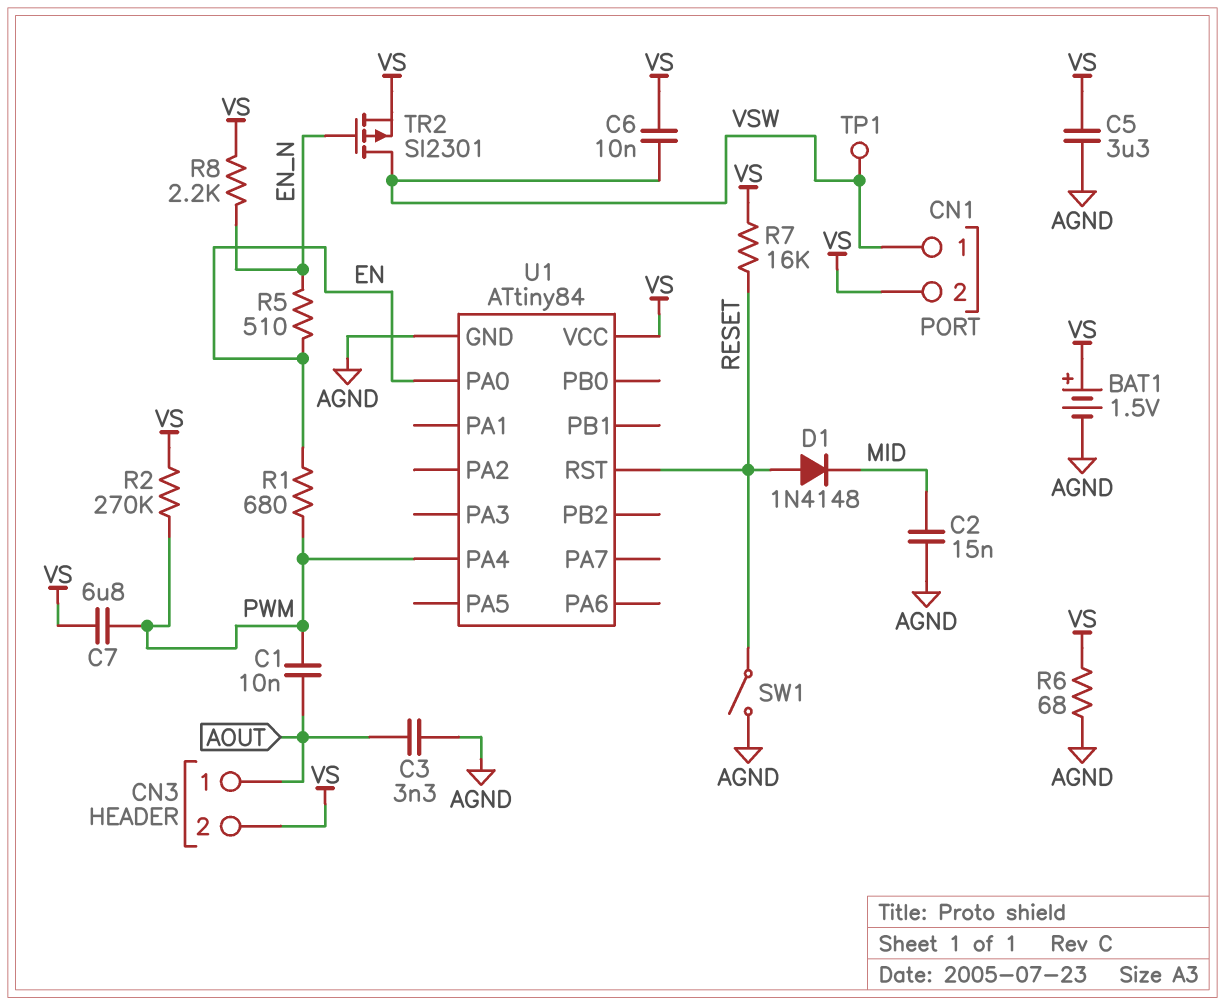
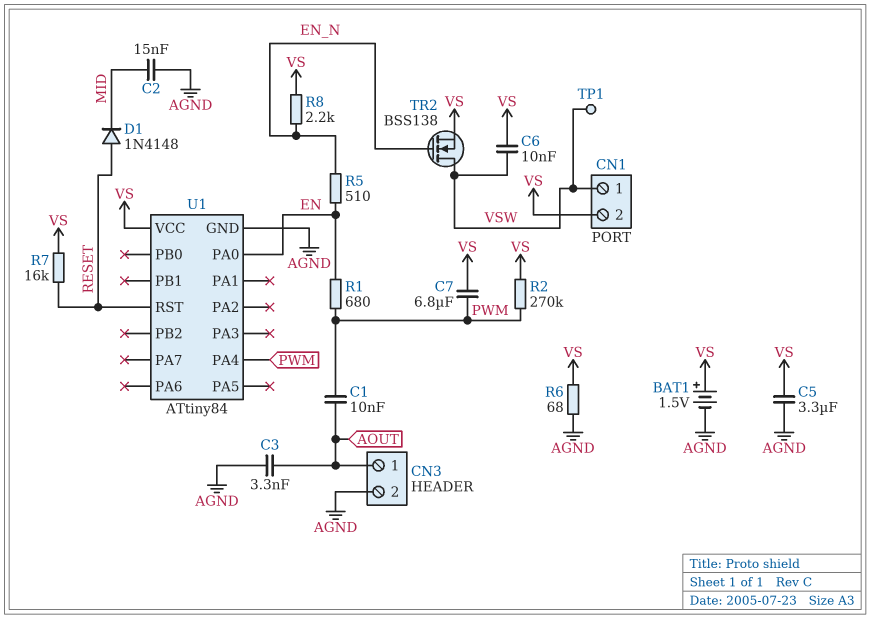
CN3 pin 2: VS -> AGND
SW1: switch (AGND, RESET) -> none
TR2: PMOS SI2301 (G EN_N, D VSW, S VS) -> NMOS BSS138 (G EN_N, D VSW, S VS)

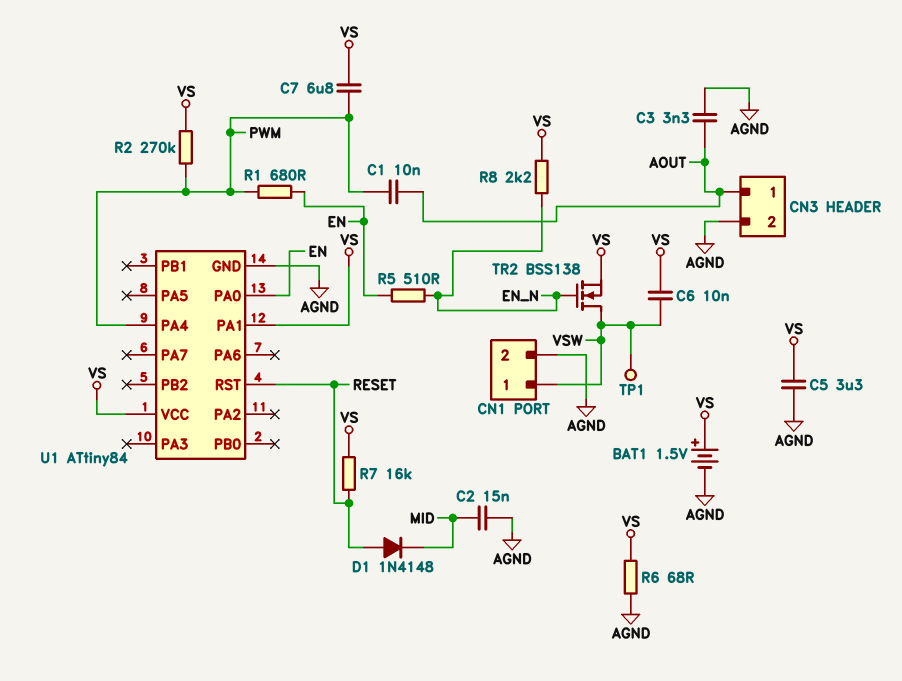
CN1 pin 2: VS -> AGND
U1 pin PA1: none -> VS

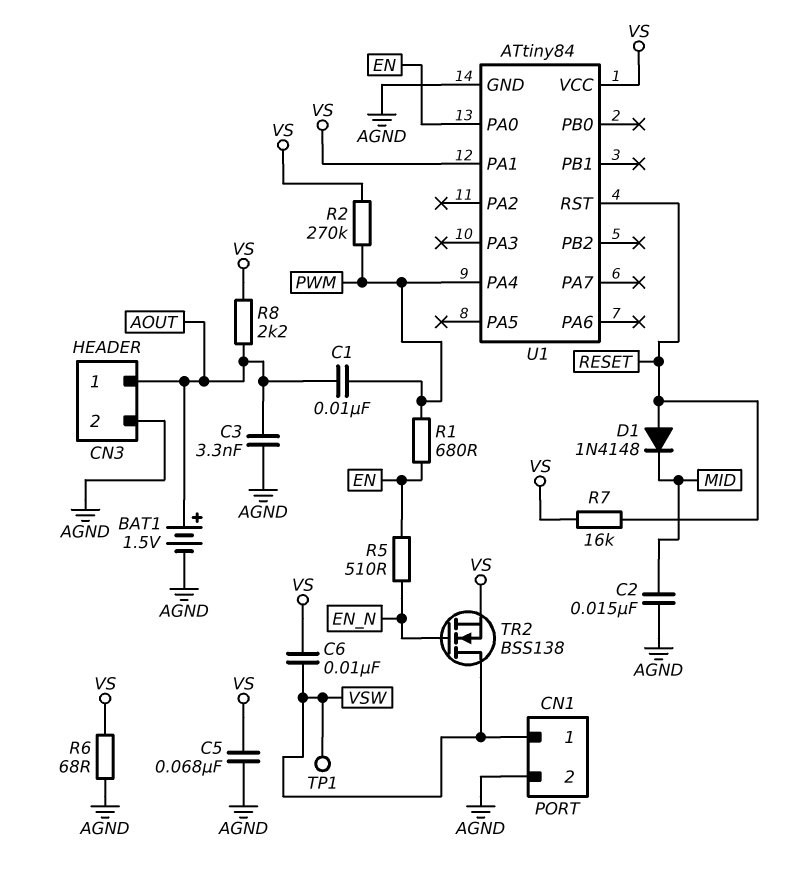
BAT1: 1.5V (plus VS, minus AGND) -> 1.5V (plus AOUT, minus AGND)
C5: 3.3uF (AGND, VS) -> 68nF (AGND, VS)
C7: 6.8uF (PWM, VS) -> none
R8: 2.2k (EN_N, VS) -> 2.2k (AOUT, VS)

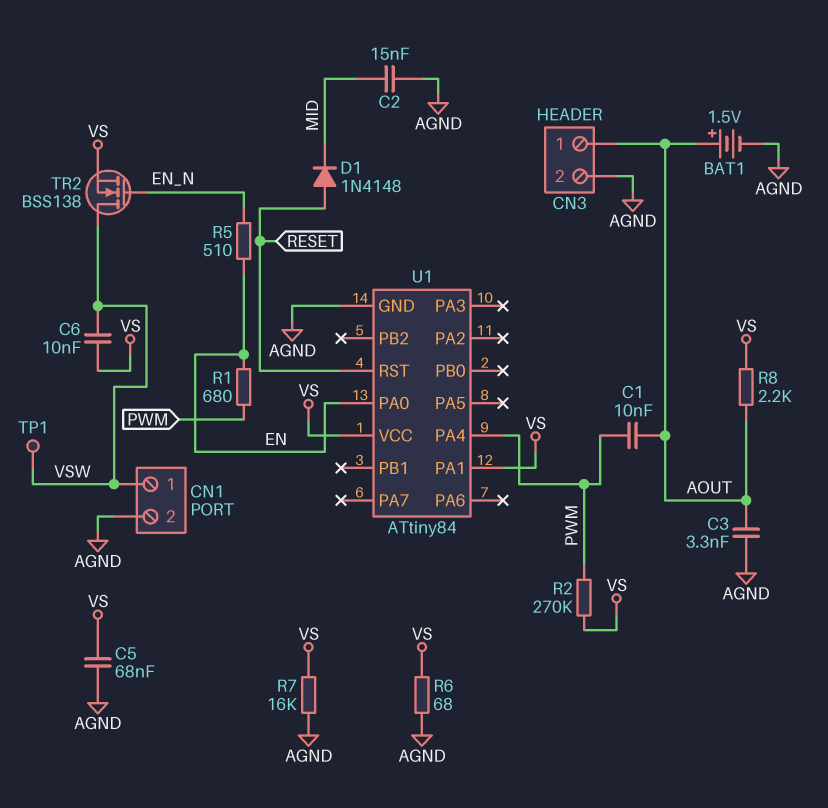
R7: 16k (RESET, VS) -> 16k (AGND, VS)

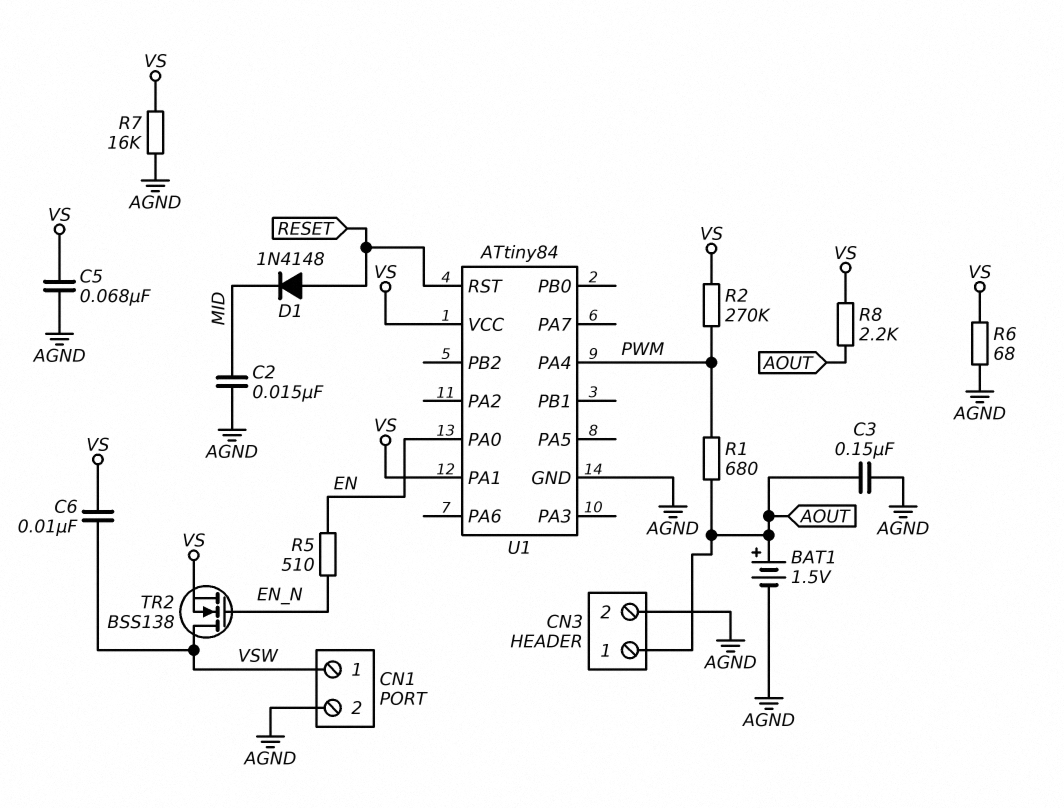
C1: 10nF (AOUT, PWM) -> none
C3: 3.3nF (AGND, AOUT) -> 150nF (AGND, AOUT)
R1: 680 (EN, PWM) -> 680 (AOUT, PWM)
TP1: test point (VSW) -> none

